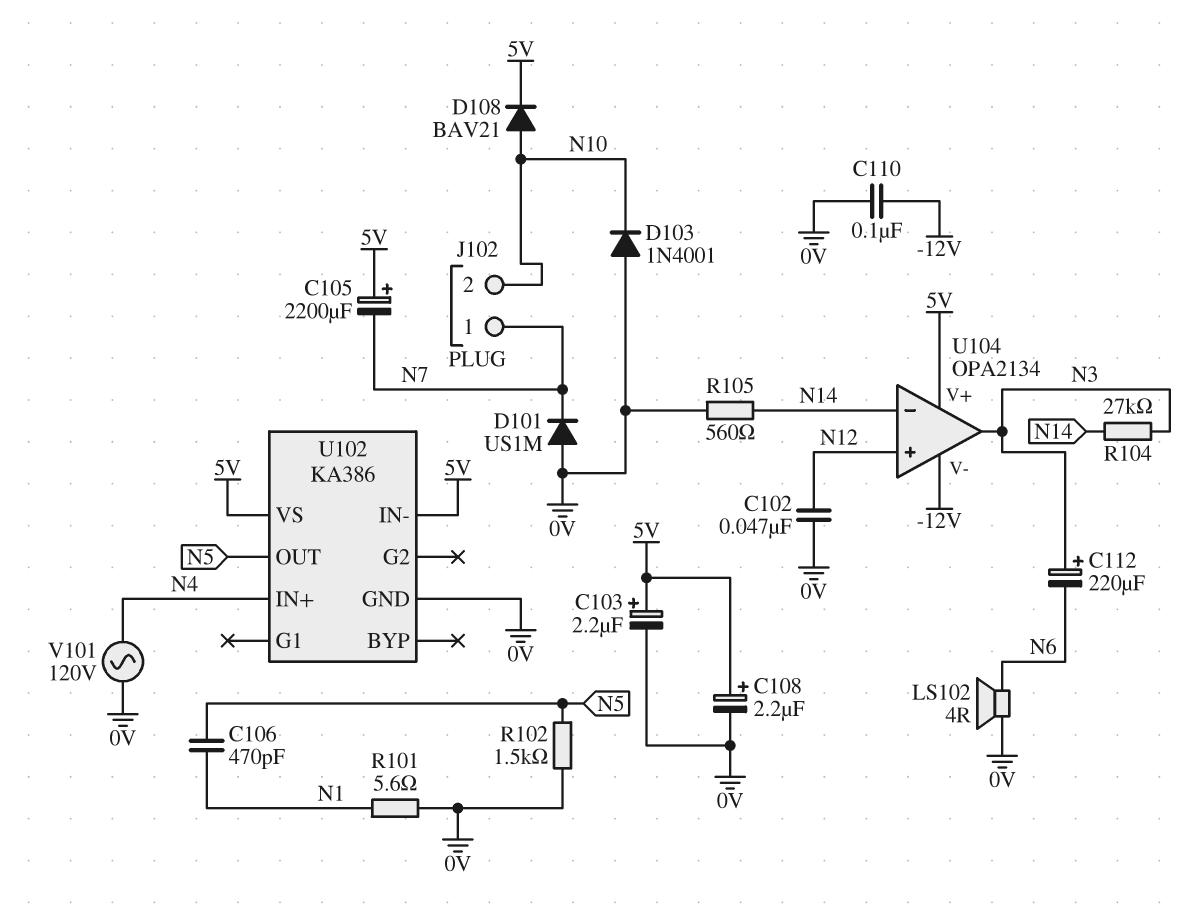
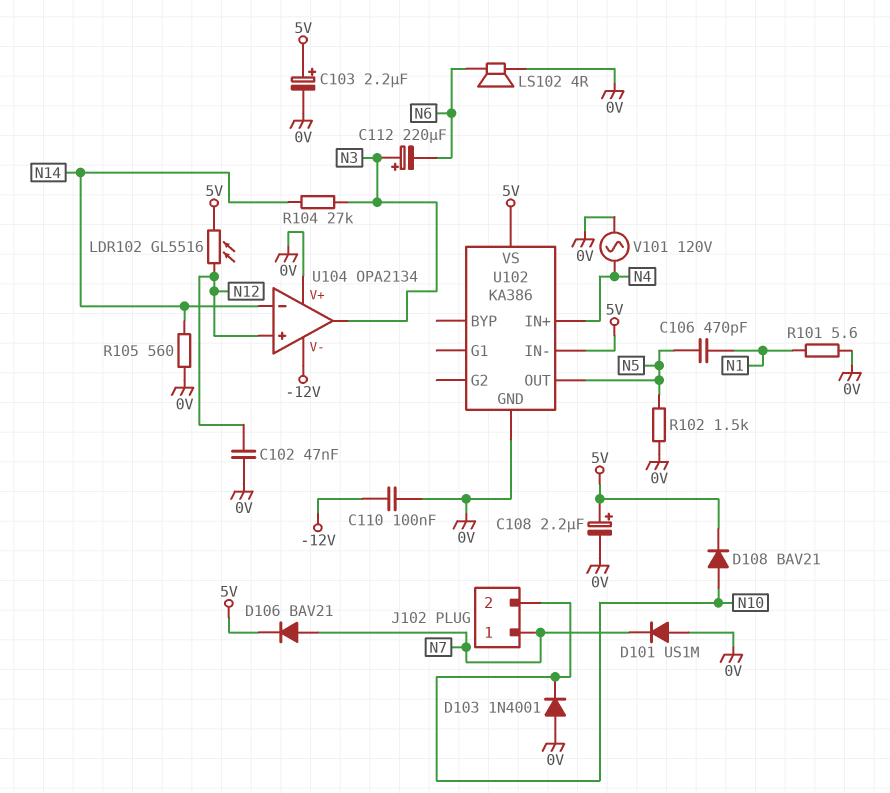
C105: 2200uF (plus 5V, minus N7) -> none
D106: none -> diode BAV21 (A N7, K 5V)
LDR102: none -> GL5516 (5V, N12)
U104 pin V+: 5V -> 0V

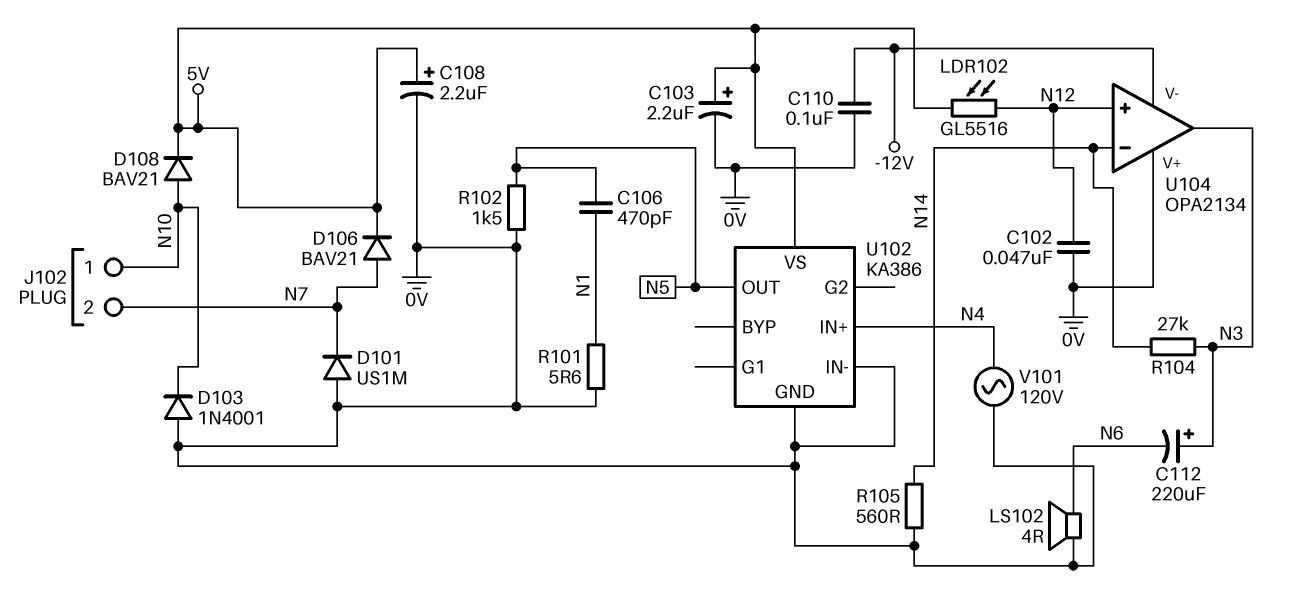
J102 pin 1: N7 -> N10
J102 pin 2: N10 -> N7
U102 pin IN-: 5V -> 0V

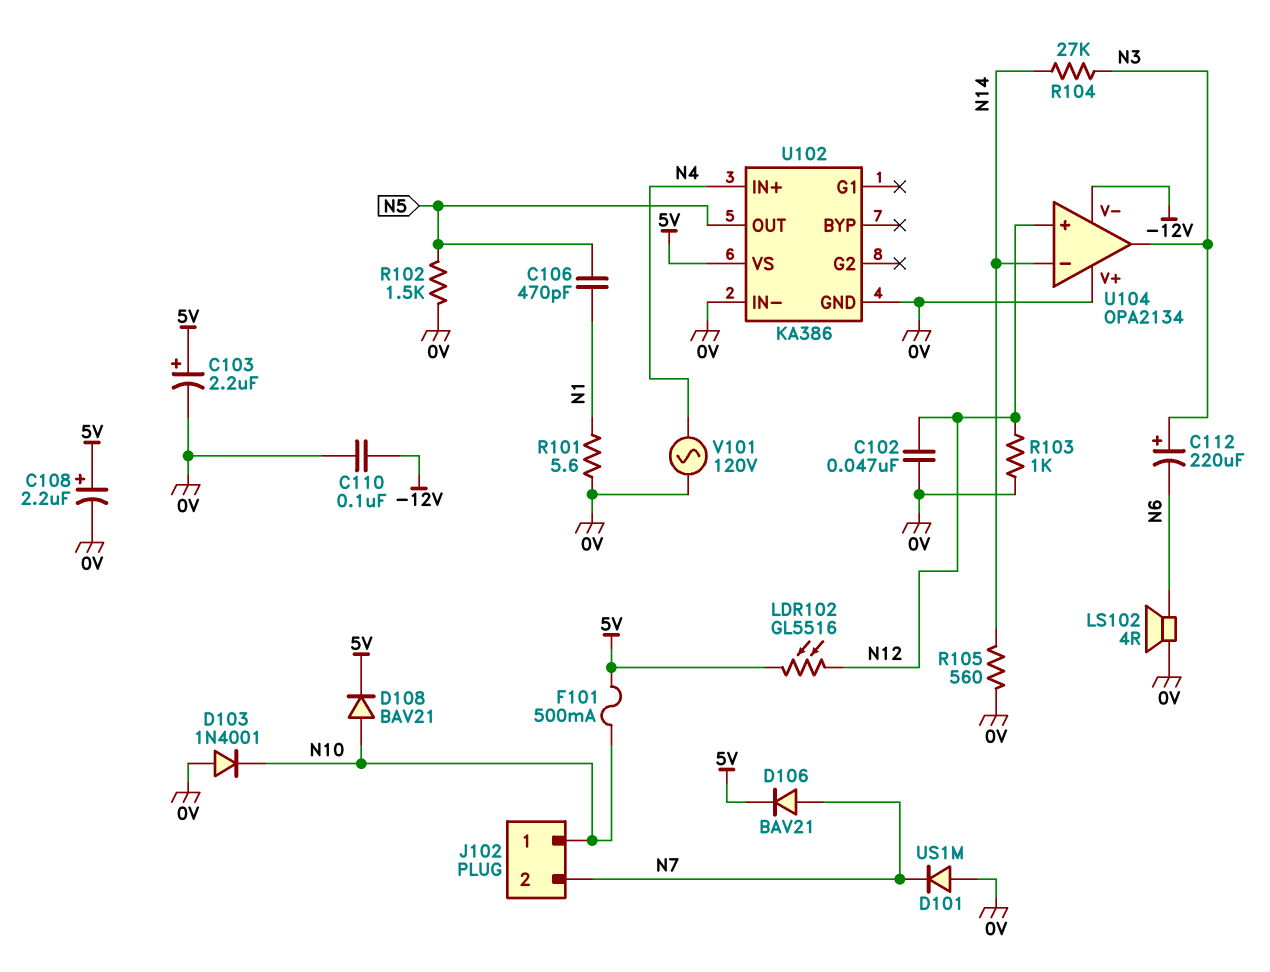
F101: none -> 500mA (5V, N10)
R103: none -> 1k (0V, N12)

